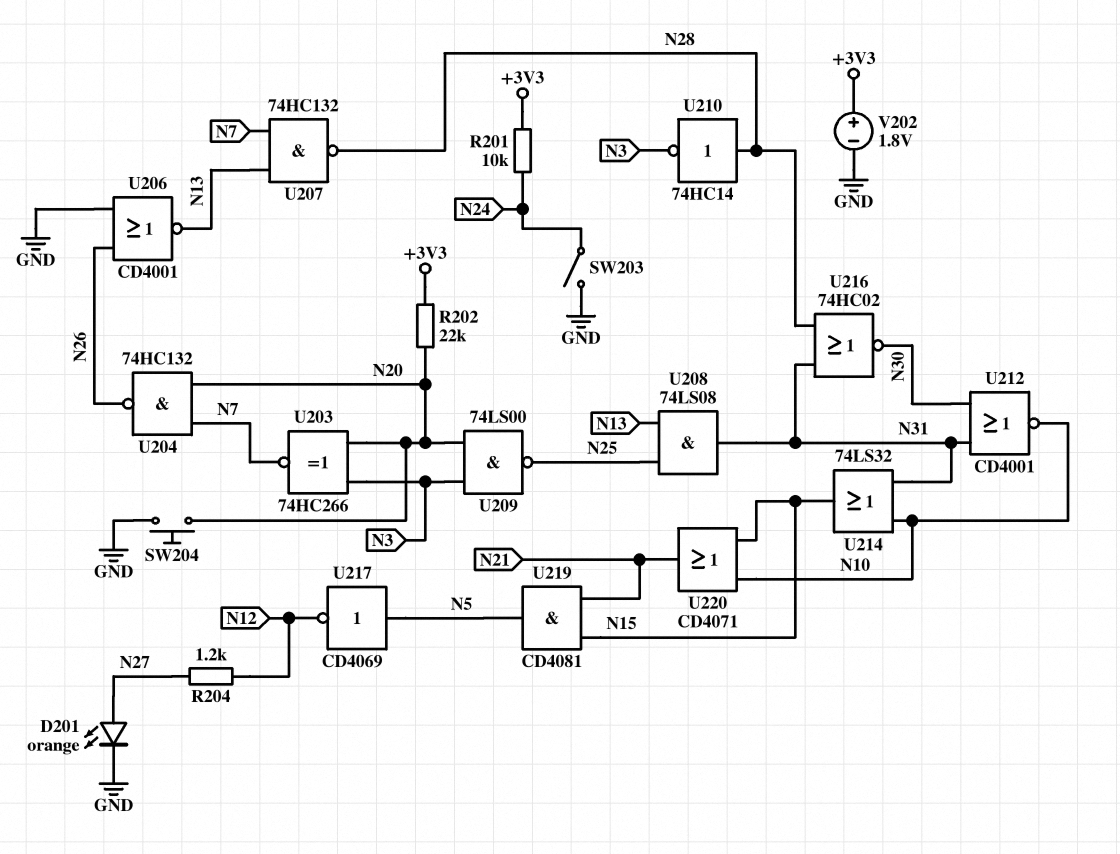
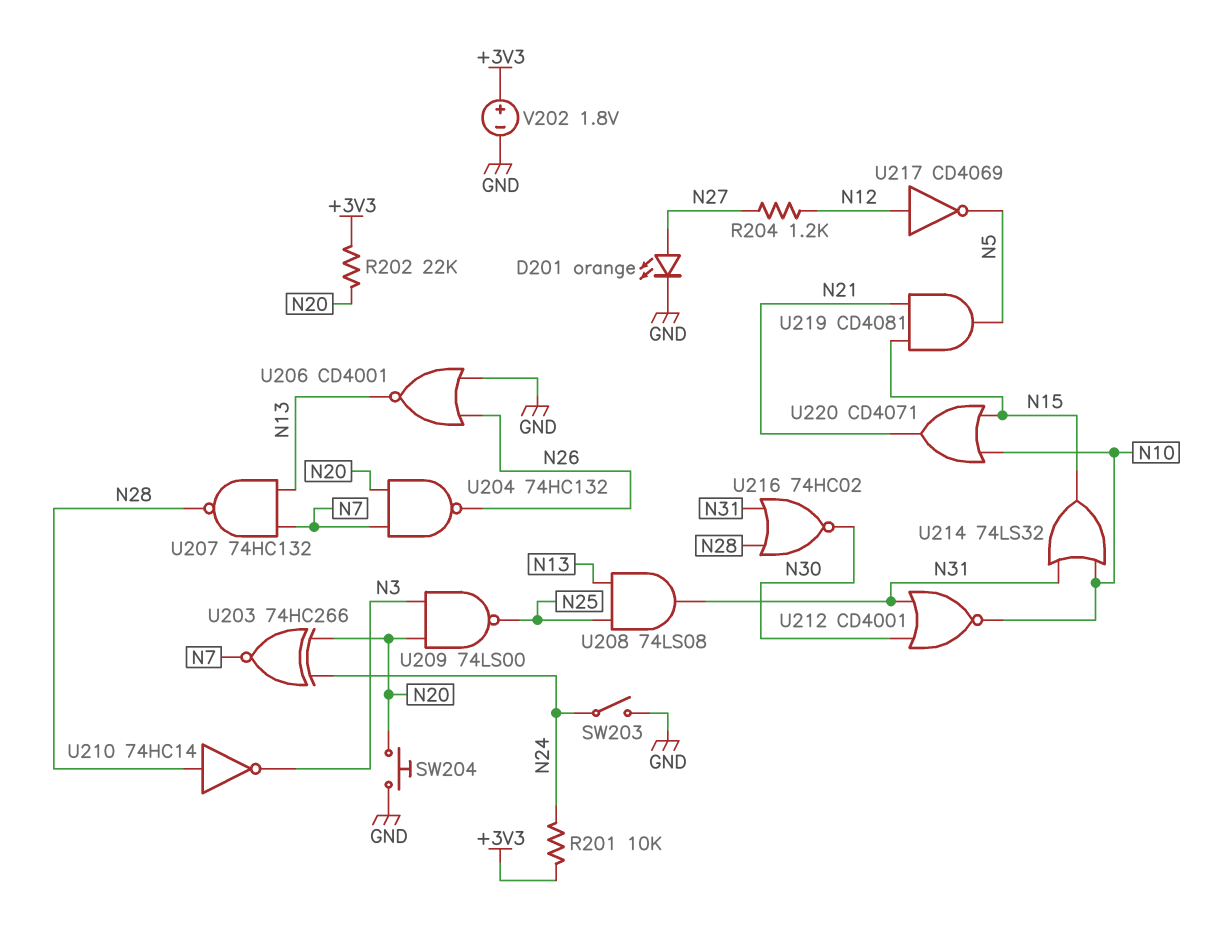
U203: XNOR 74HC266 (in N3, in N20, out N7) -> XNOR 74HC266 (in N20, in N24, out N7)
U217: NOT CD4069 (in N5, out N12) -> NOT CD4069 (in N12, out N5)

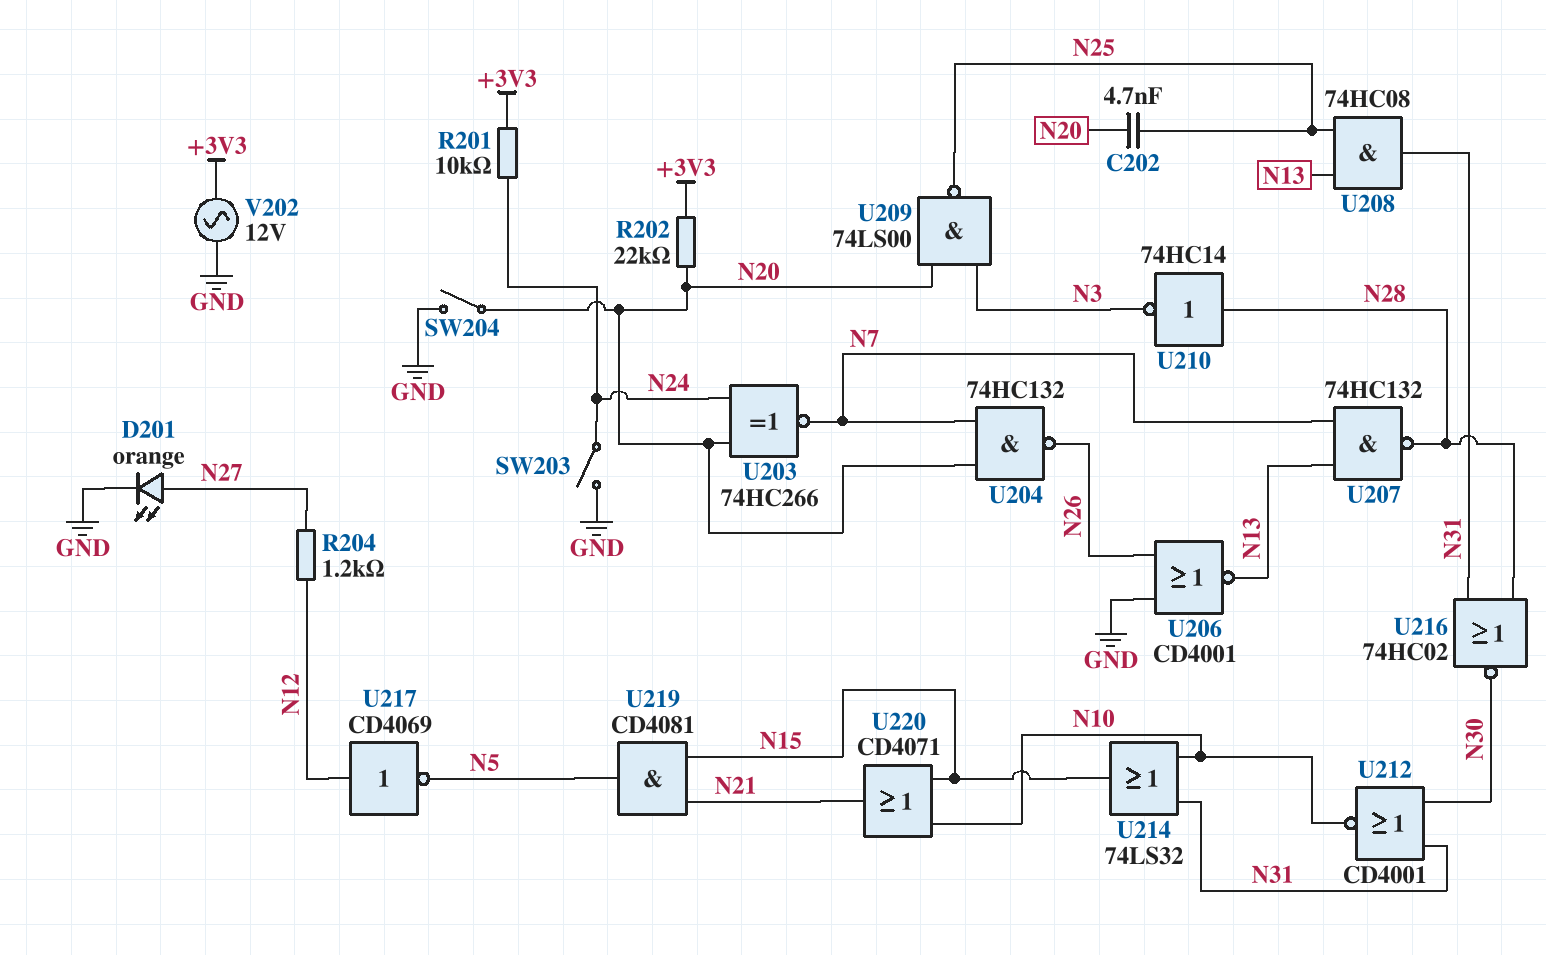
C202: none -> 4.7nF (N20, N25)
SW204: button (GND, N20) -> switch (GND, N20)
U208: AND 74LS08 (in N13, in N25, out N31) -> AND 74HC08 (in N13, in N25, out N31)
V202: 1.8V (plus +3V3, minus GND) -> AC 12V (+3V3, GND)

